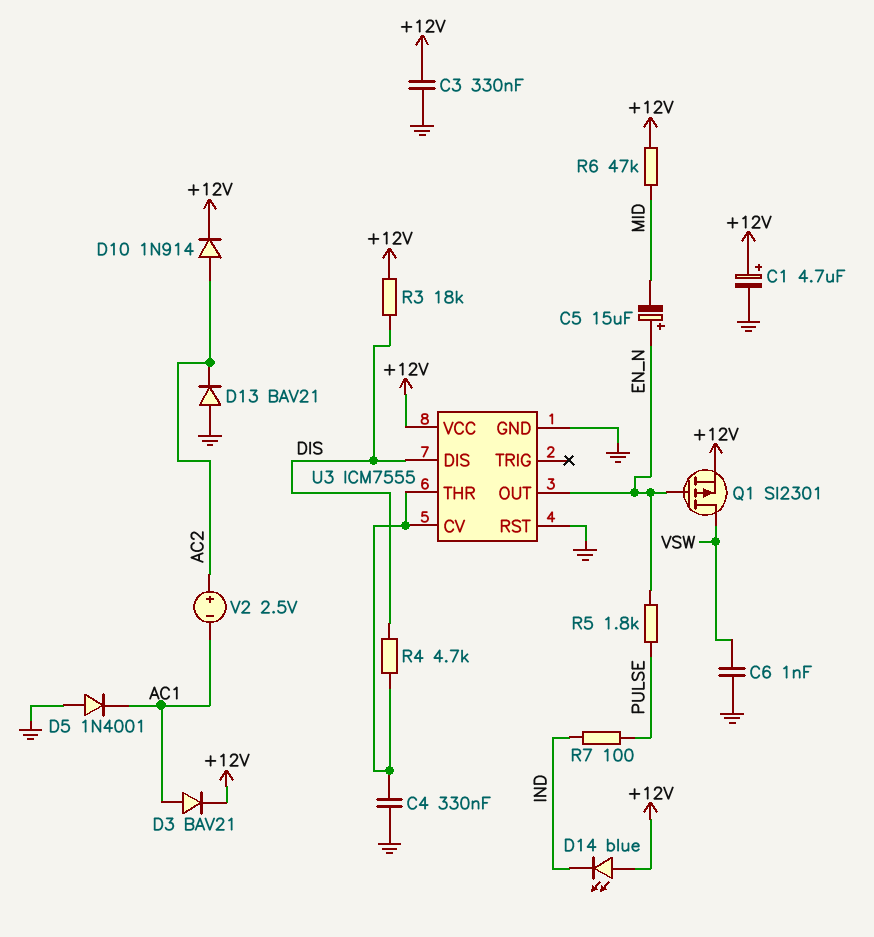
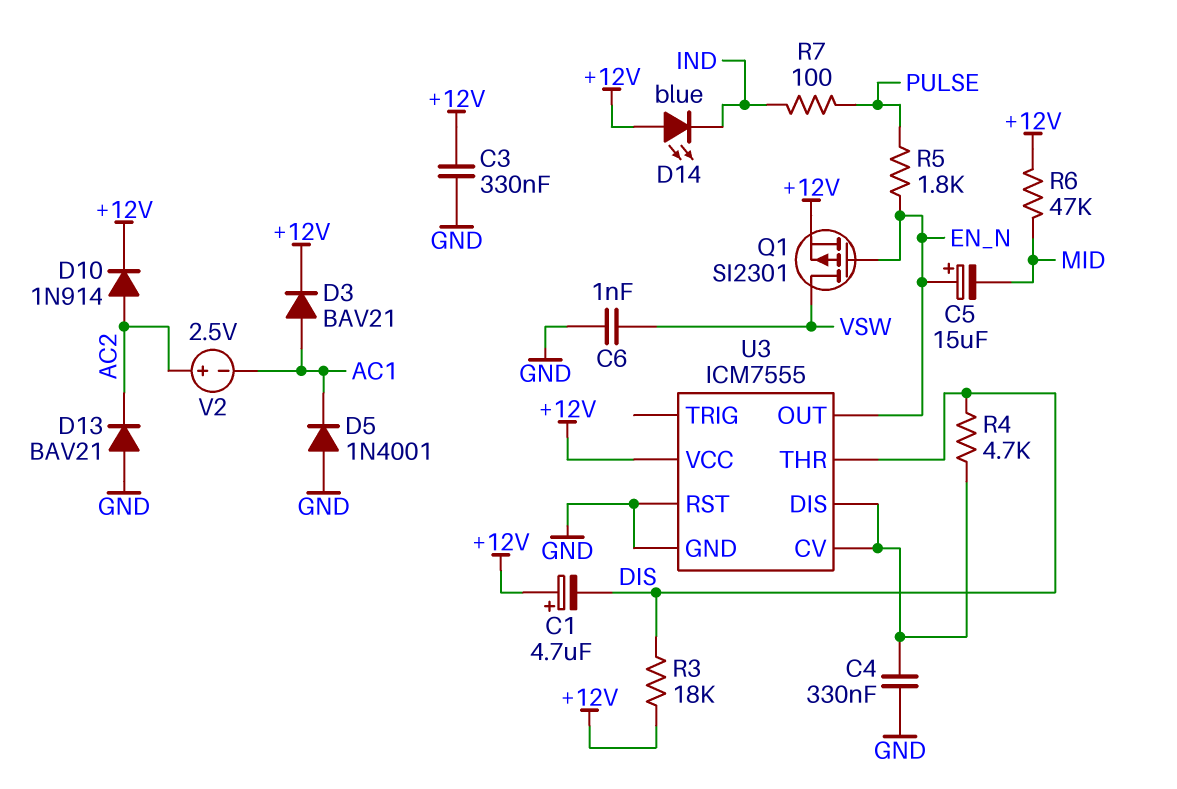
C1: 4.7uF (plus +12V, minus GND) -> 4.7uF (plus +12V, minus DIS)
U3 pin DIS: DIS -> U3/CV
U3 pin THR: U3/CV -> DIS

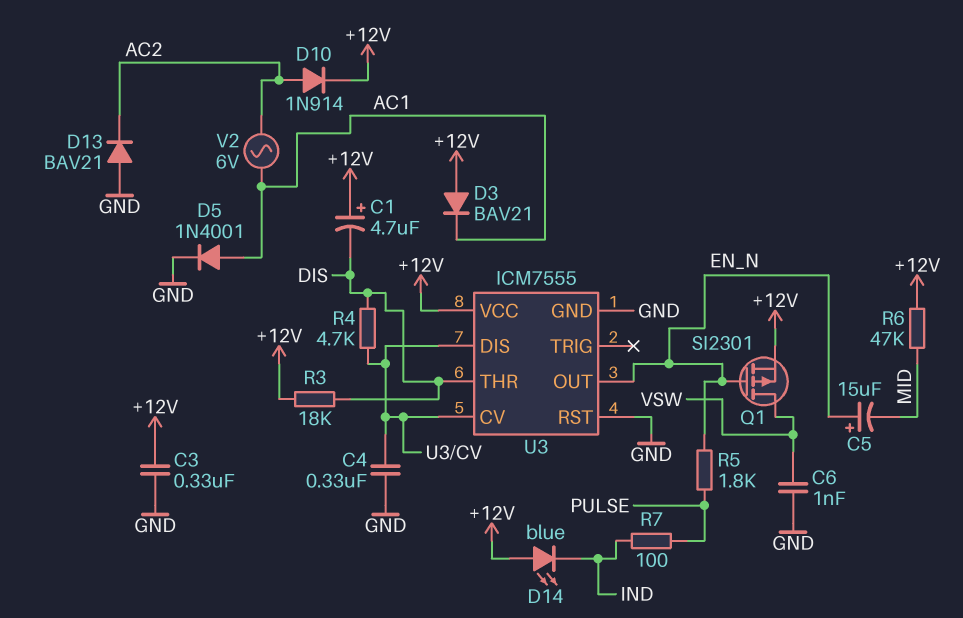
D3: diode BAV21 (A AC1, K +12V) -> diode BAV21 (A +12V, K AC1)
D5: diode 1N4001 (A GND, K AC1) -> diode 1N4001 (A AC1, K GND)
V2: 2.5V (plus AC2, minus AC1) -> AC 6V (AC1, AC2)

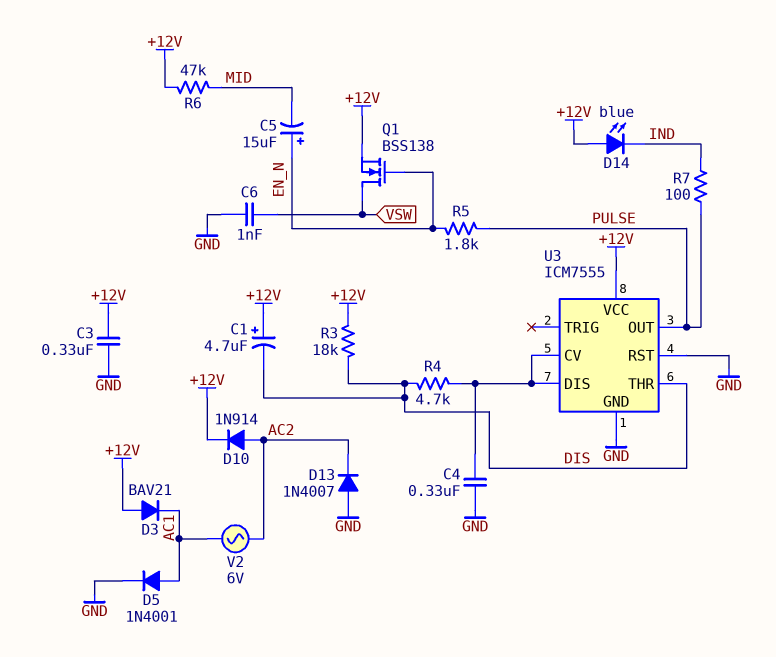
D13: diode BAV21 (A GND, K AC2) -> diode 1N4007 (A GND, K AC2)
Q1: PMOS SI2301 (G EN_N, D VSW, S +12V) -> NMOS BSS138 (G EN_N, D VSW, S +12V)
U3 pin OUT: EN_N -> PULSE

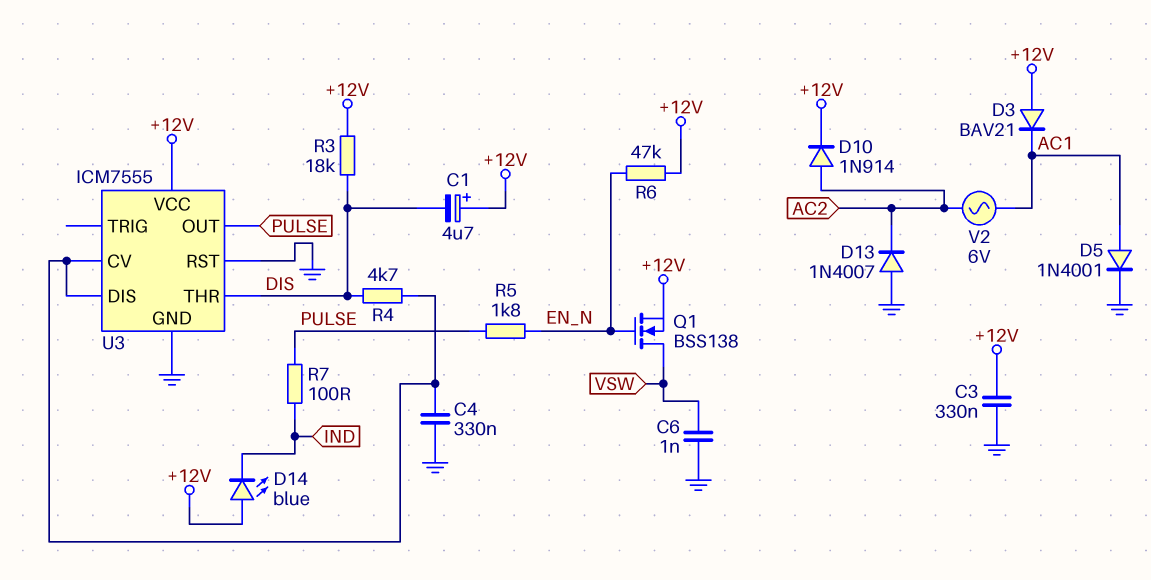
C5: 15uF (plus EN_N, minus MID) -> none
R6: 47k (+12V, MID) -> 47k (+12V, EN_N)

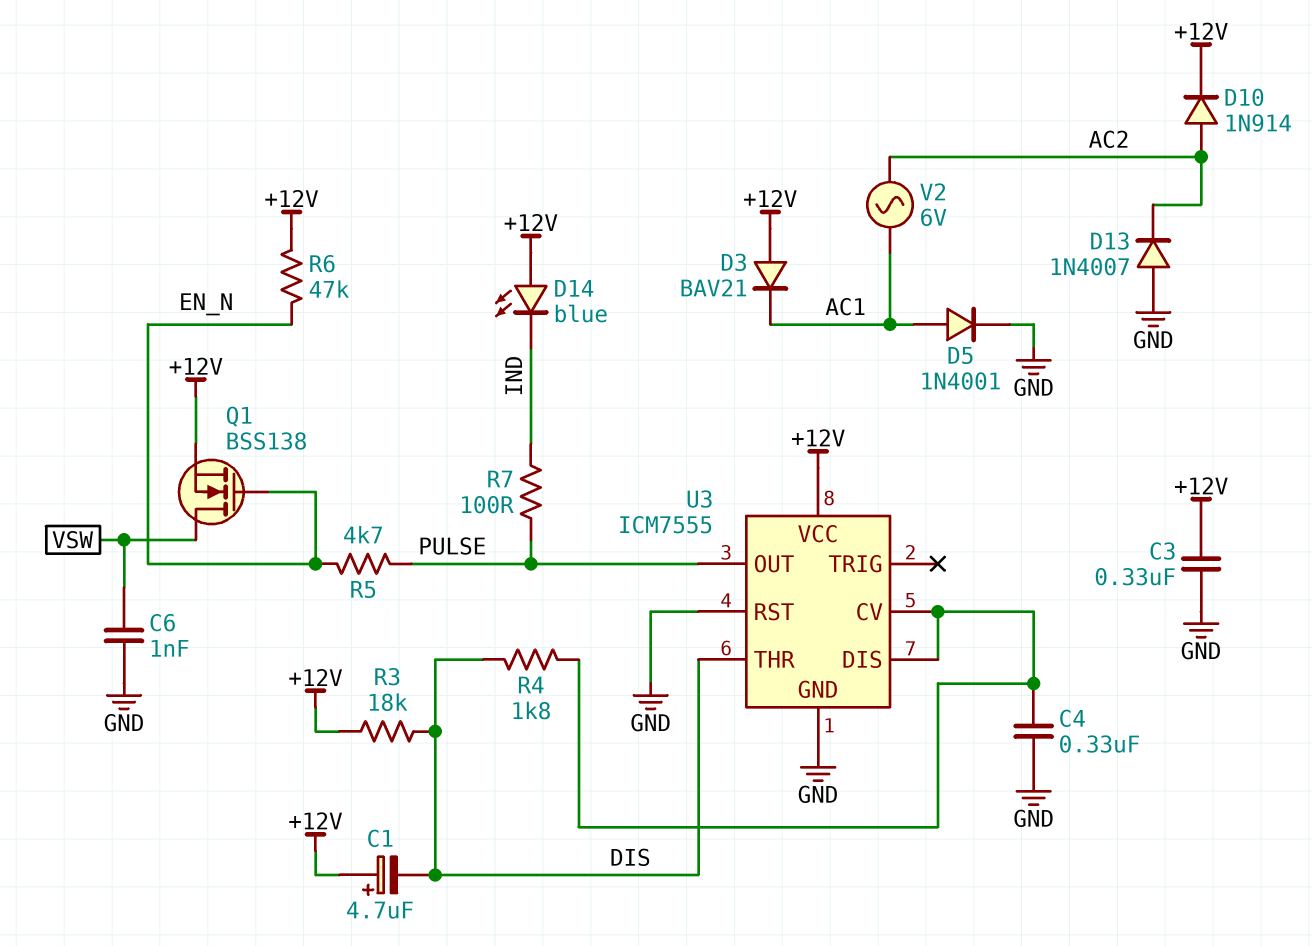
R4: 4.7k (DIS, U3/CV) -> 1.8k (DIS, U3/CV)
R5: 1.8k (EN_N, PULSE) -> 4.7k (EN_N, PULSE)

